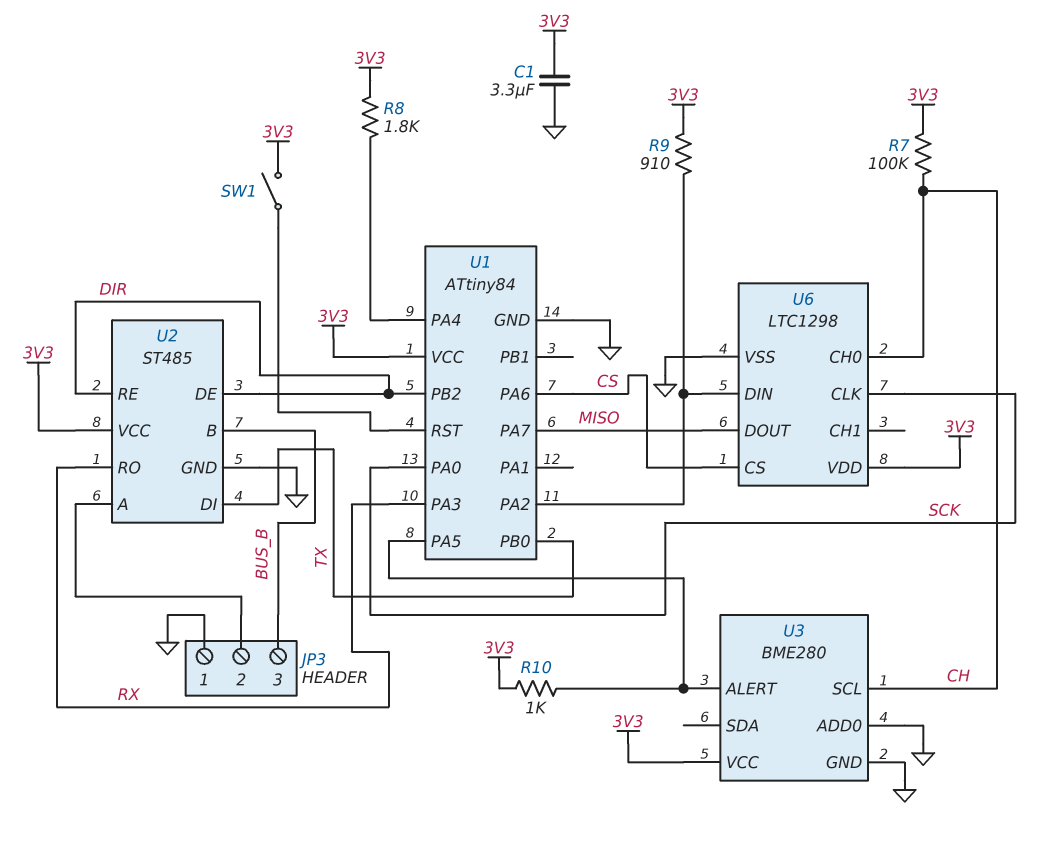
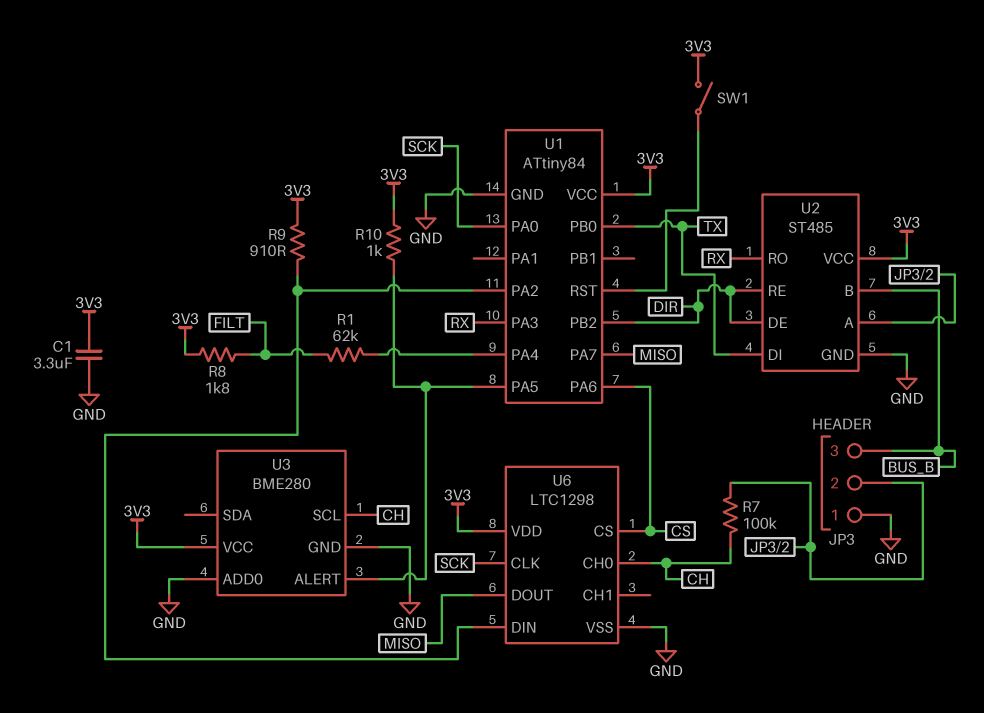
R1: none -> 62k (FILT, U1/PA4)
R7: 100k (3V3, CH) -> 100k (CH, JP3/2)
R8: 1.8k (3V3, U1/PA4) -> 1.8k (3V3, FILT)

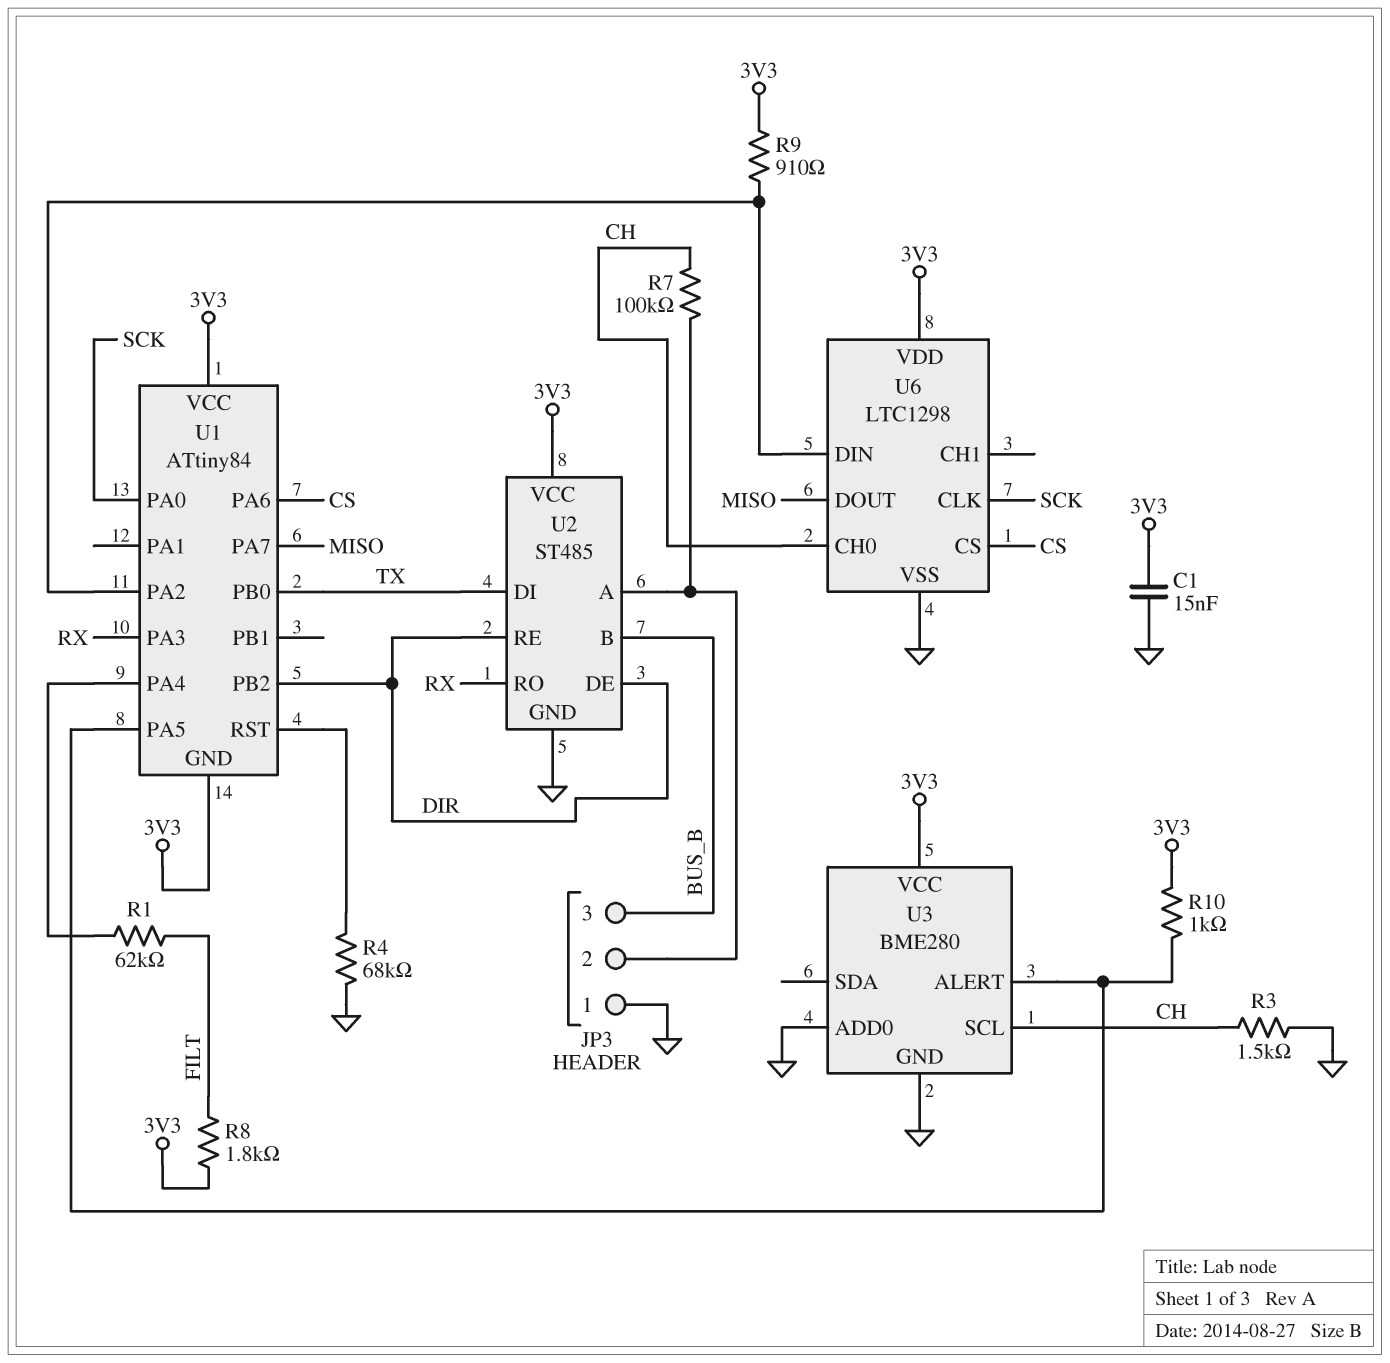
C1: 3.3uF (3V3, GND) -> 15nF (3V3, GND)
R3: none -> 1.5k (CH, GND)
R4: none -> 68k (GND, U1/RST)
SW1: switch (3V3, U1/RST) -> none
U1 pin GND: GND -> 3V3

